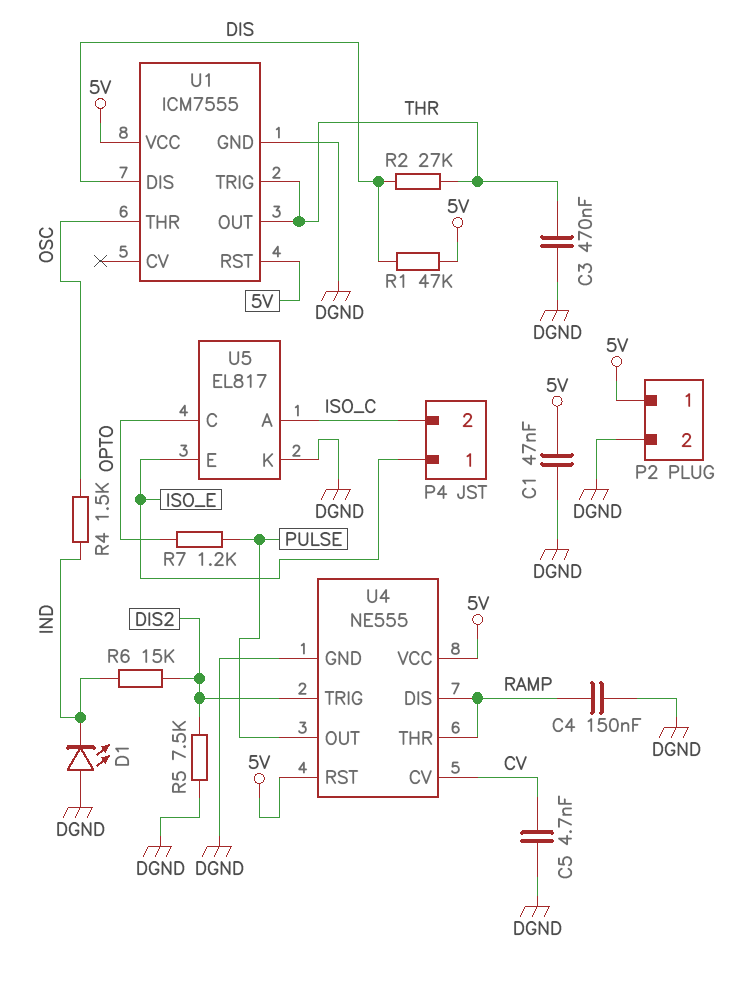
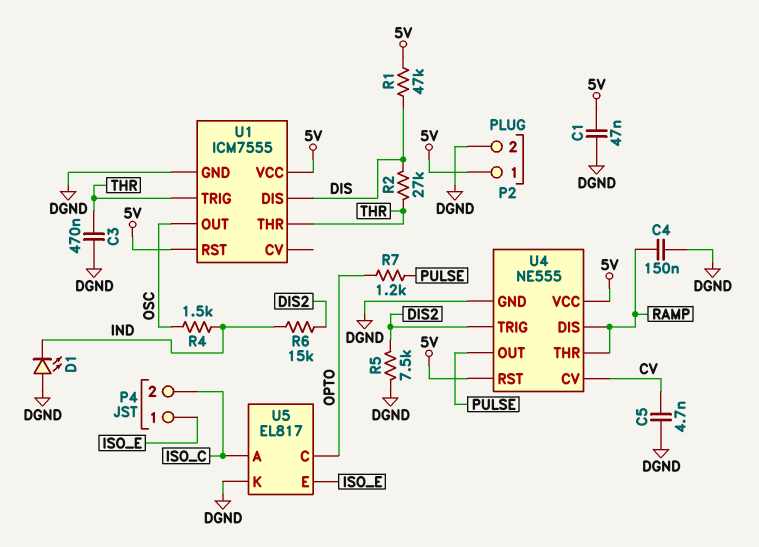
U1 pin OUT: THR -> OSC
U1 pin THR: OSC -> THR

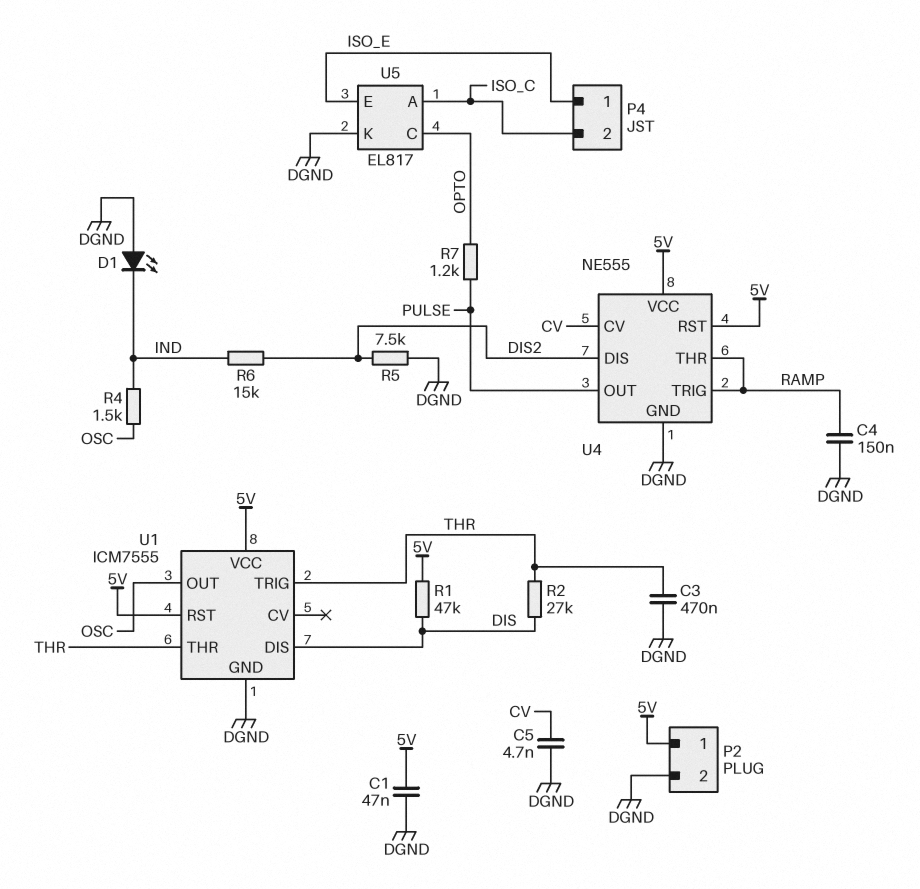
U4 pin DIS: RAMP -> DIS2
U4 pin TRIG: DIS2 -> RAMP

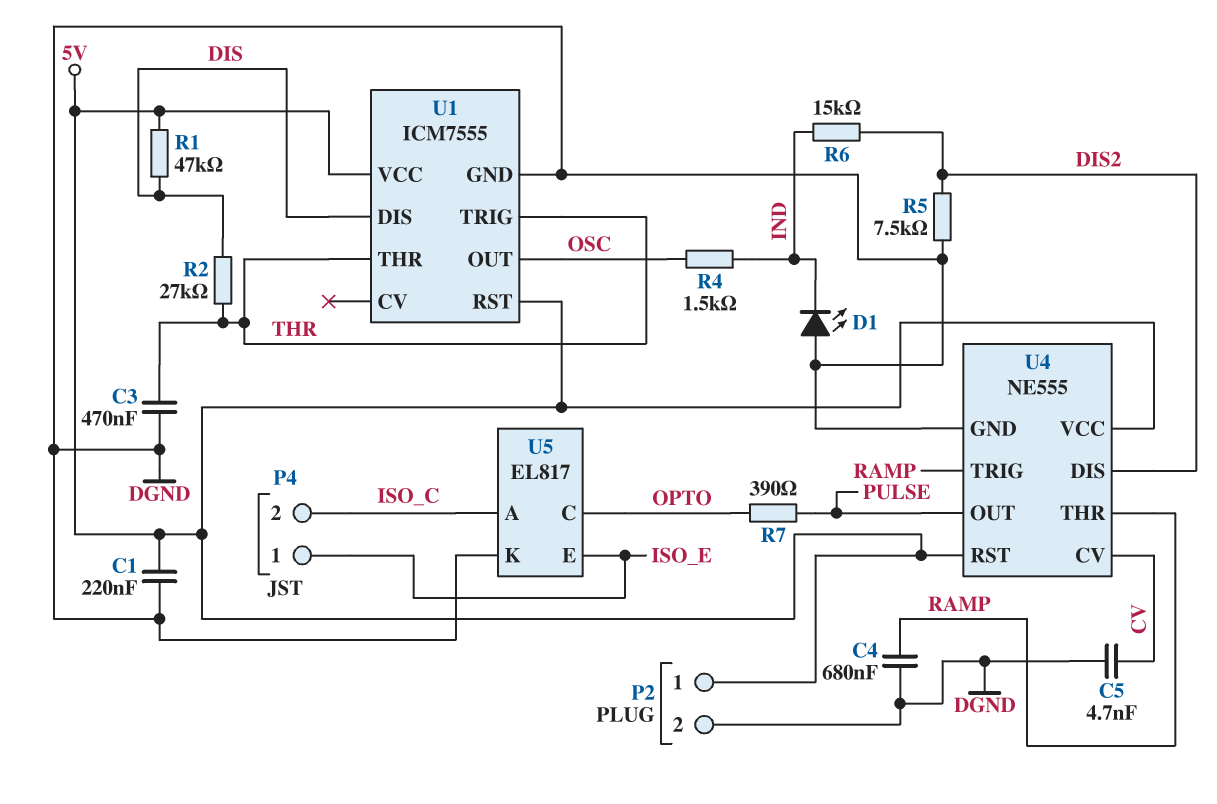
C1: 47nF (5V, DGND) -> 220nF (5V, DGND)
C4: 150nF (DGND, RAMP) -> 680nF (DGND, RAMP)
R7: 1.2k (OPTO, PULSE) -> 390 (OPTO, PULSE)

